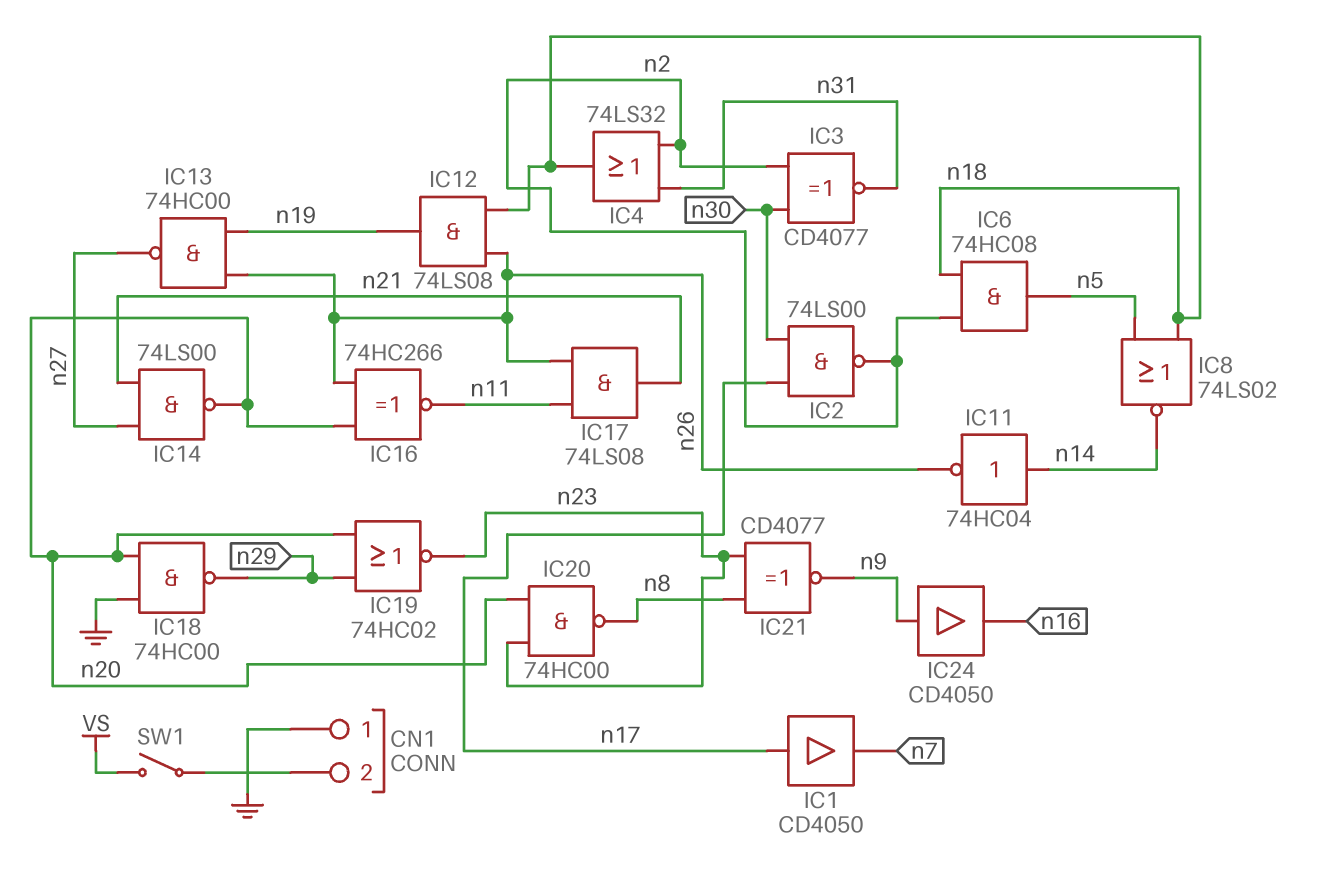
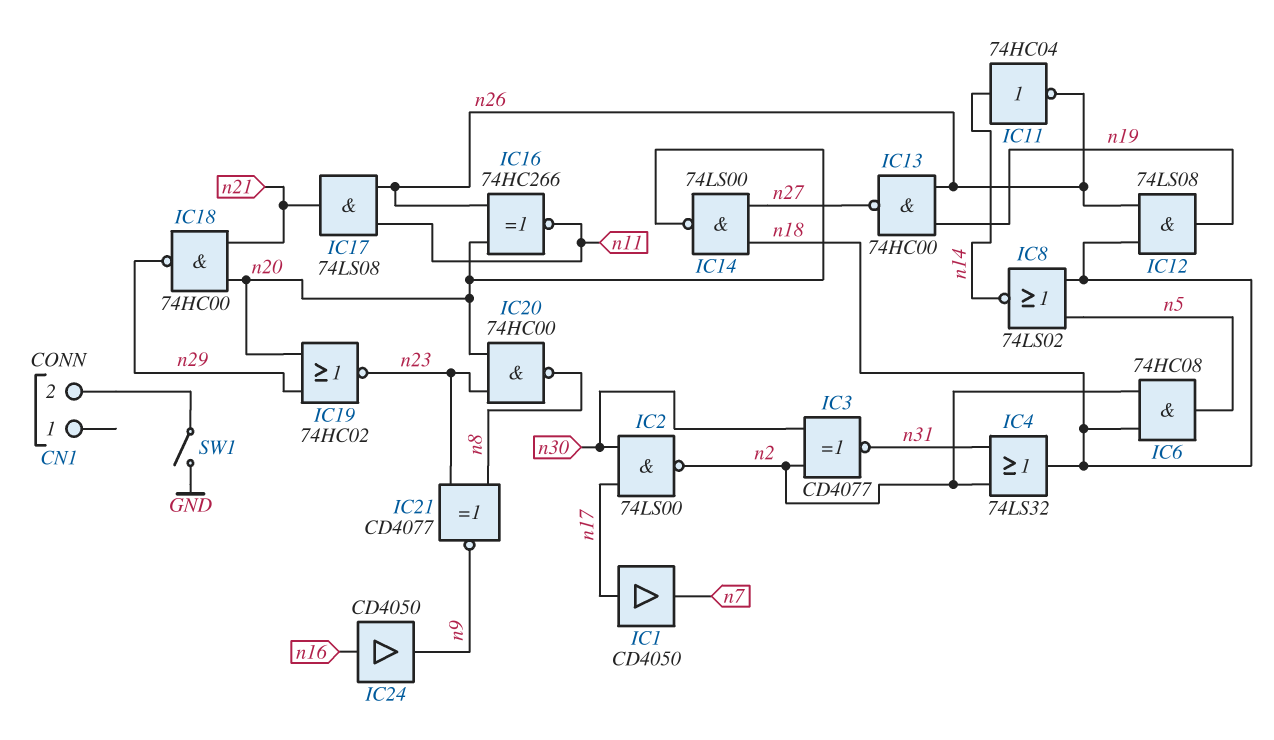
CN1 pin 1: GND -> none
IC14: NAND 74LS00 (in n21, in n27, out n20) -> NAND 74LS00 (in n18, in n27, out n20)
IC18: NAND 74HC00 (in GND, in n20, out n29) -> NAND 74HC00 (in n20, in n21, out n29)
IC24: buffer CD4050 (in n9, out n16) -> buffer CD4050 (in n16, out n9)
SW1: switch (CN1/2, VS) -> switch (CN1/2, GND)

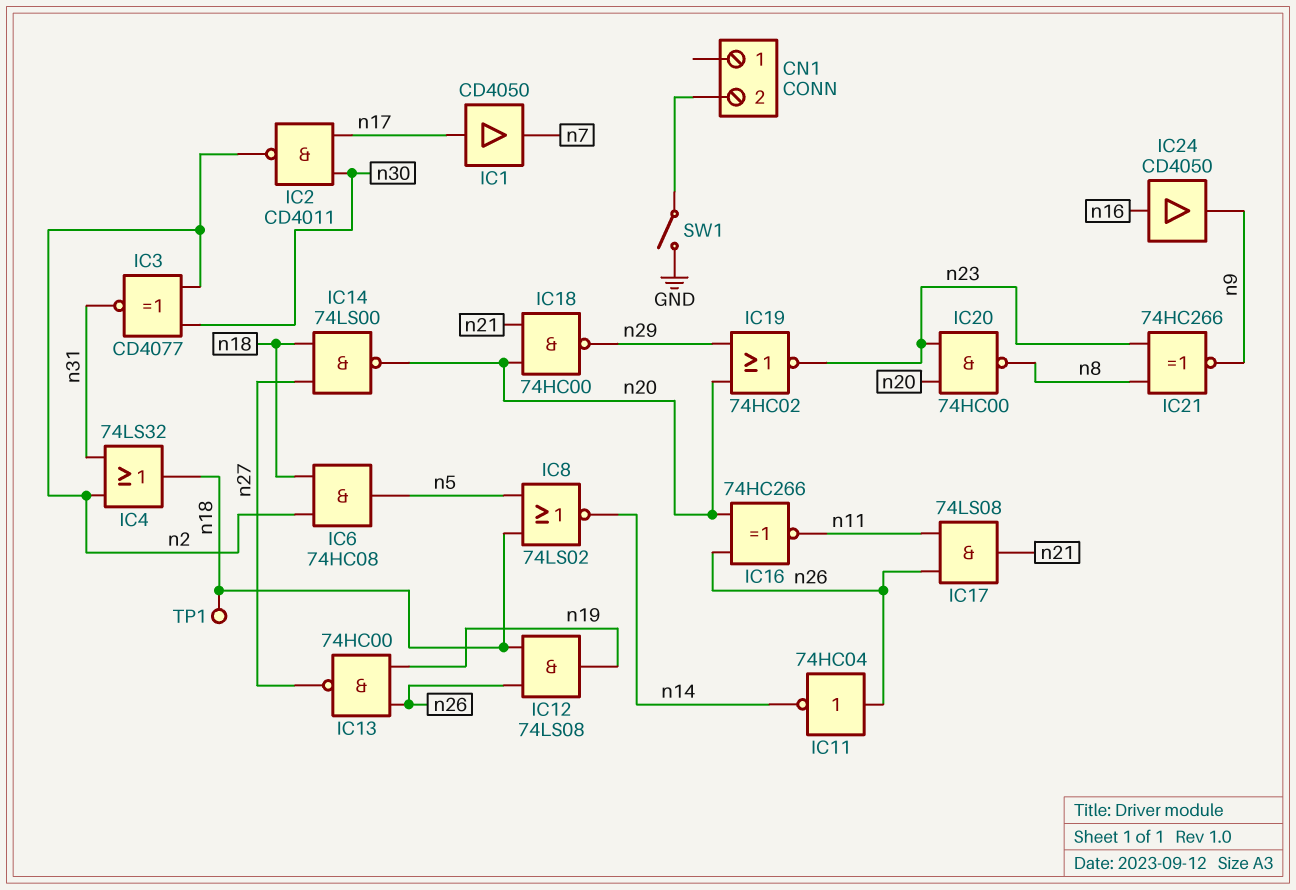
IC2: NAND 74LS00 (in n17, in n30, out n2) -> NAND CD4011 (in n17, in n30, out n2)
IC11: NOT 74HC04 (in n14, out n26) -> NOT 74HC04 (in n26, out n14)
IC21: XNOR CD4077 (in n8, in n23, out n9) -> XNOR 74HC266 (in n8, in n23, out n9)
TP1: none -> test point (n18)

